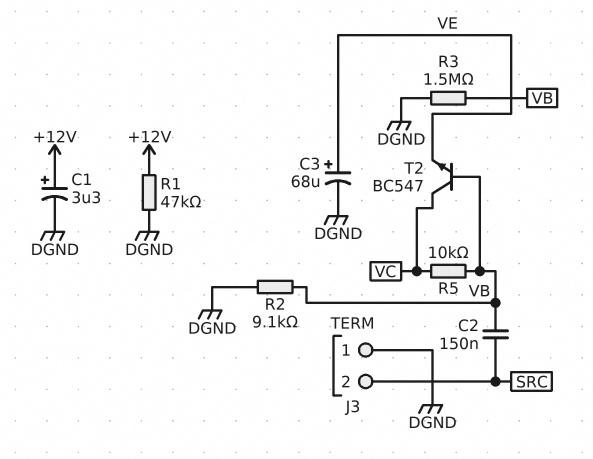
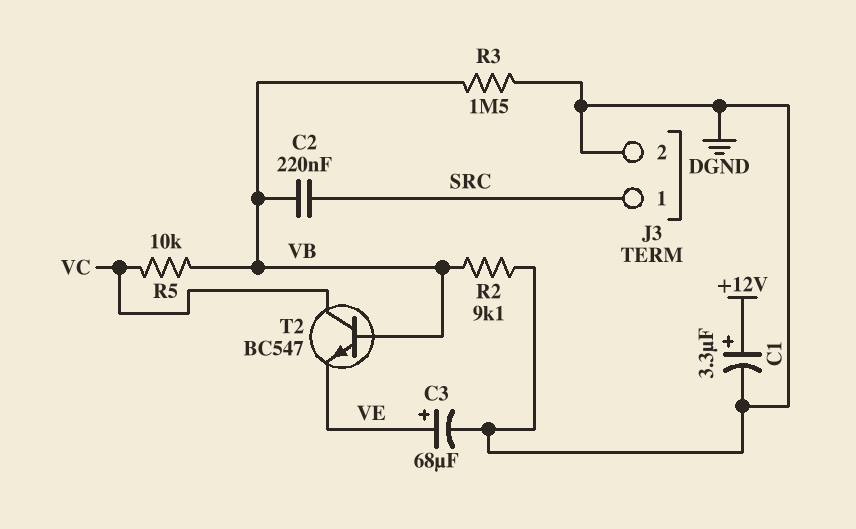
C2: 150nF (SRC, VB) -> 220nF (SRC, VB)
J3 pin 1: DGND -> SRC
J3 pin 2: SRC -> DGND
R1: 47k (+12V, DGND) -> none

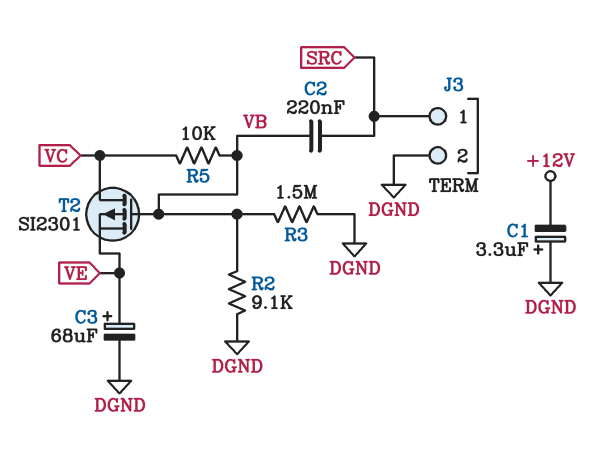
C1: 3.3uF (plus +12V, minus DGND) -> 3.3uF (plus DGND, minus +12V)
T2: NPN BC547 (B VB, C VC, E VE) -> PMOS SI2301 (G VB, D VC, S VE)

